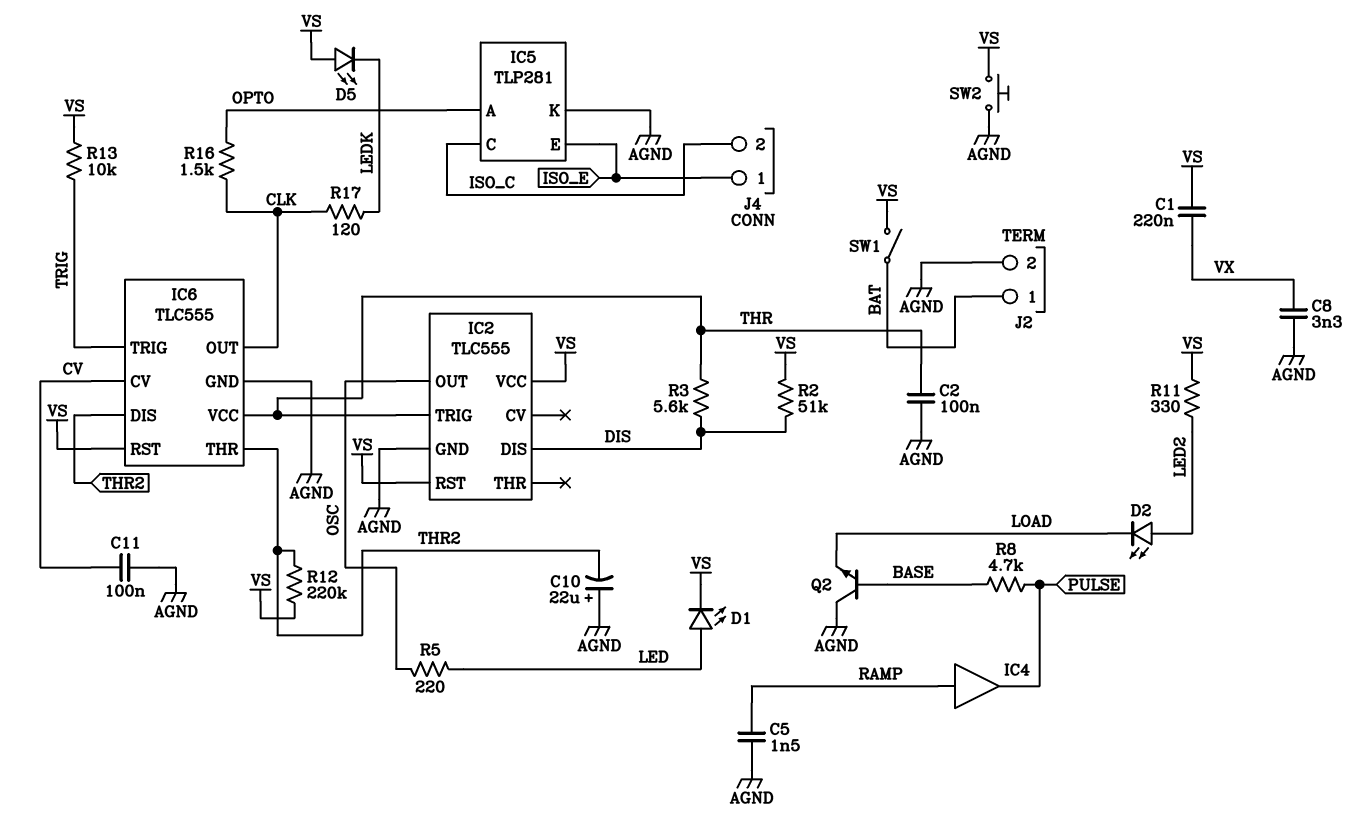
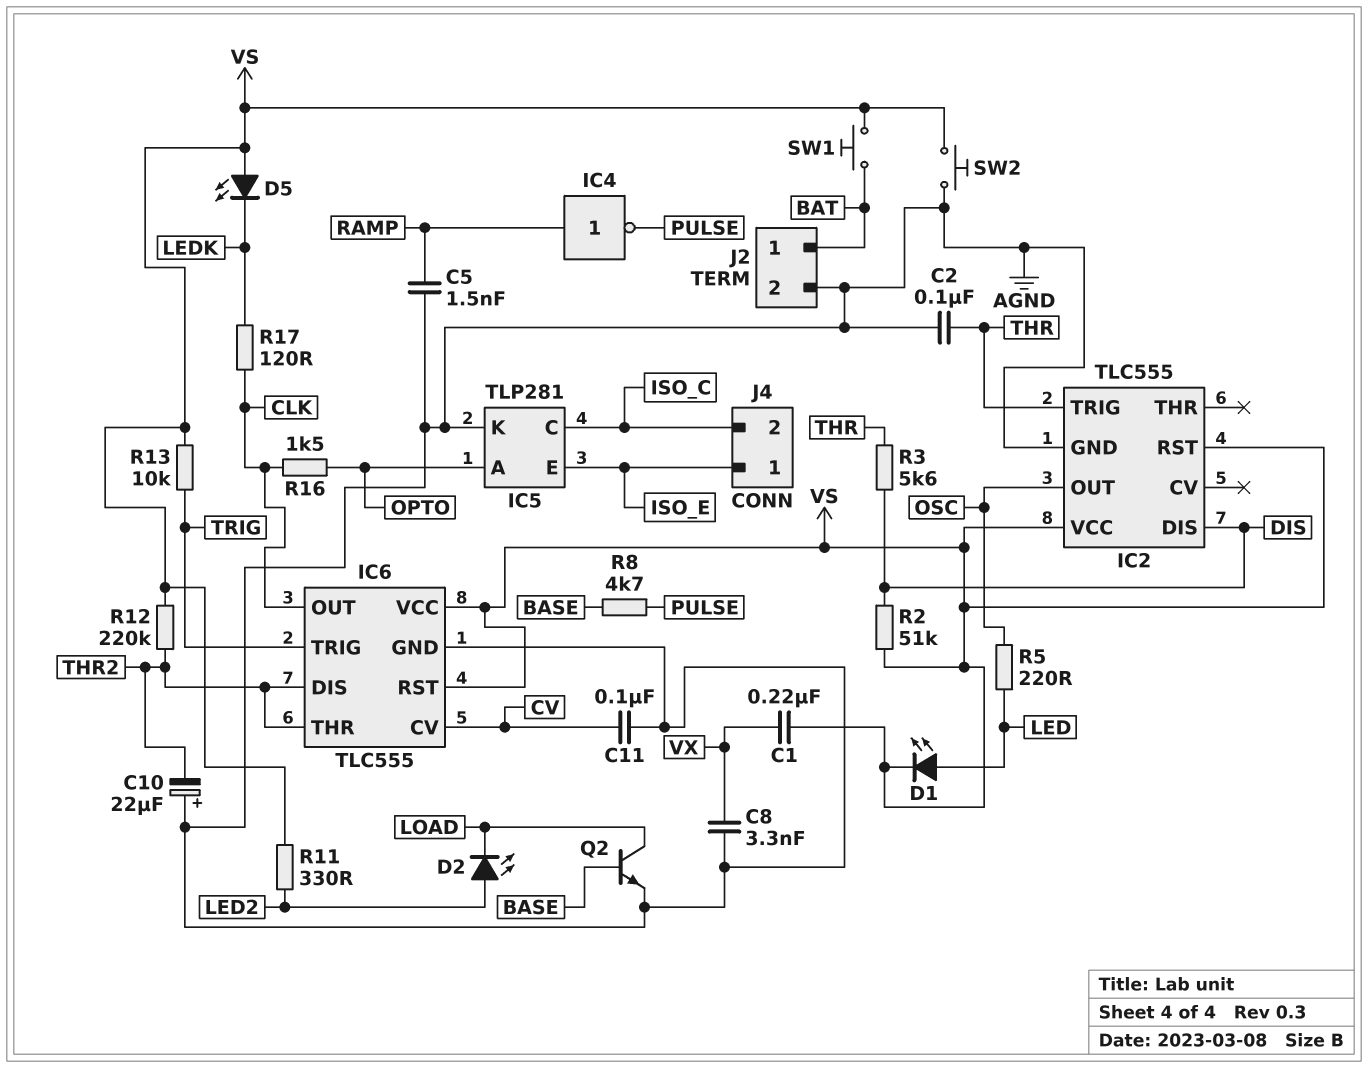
IC4: buffer (in RAMP, out PULSE) -> NOT (in RAMP, out PULSE)
IC6 pin VCC: THR -> VS
Q2: NPN (B BASE, C AGND, E LOAD) -> NPN (B BASE, C LOAD, E AGND)
SW1: switch (BAT, VS) -> button (BAT, VS)

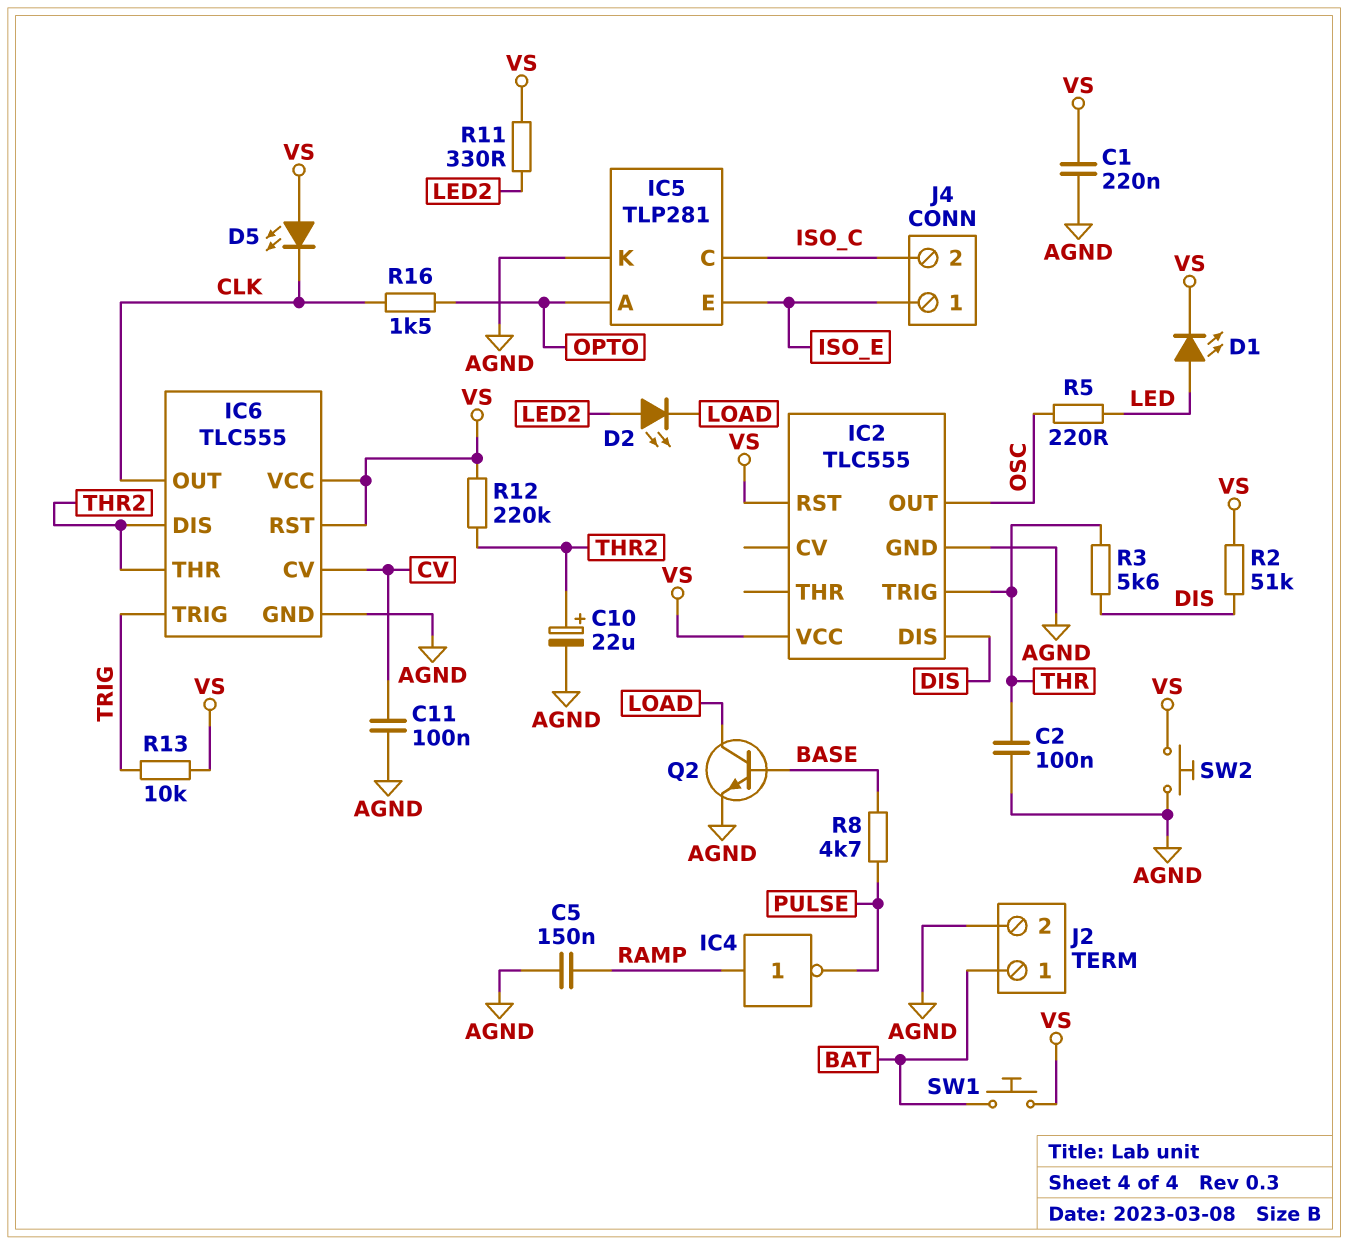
C1: 220nF (VS, VX) -> 220nF (AGND, VS)
C5: 1.5nF (AGND, RAMP) -> 150nF (AGND, RAMP)
C8: 3.3nF (AGND, VX) -> none
C10: 22uF (plus AGND, minus THR2) -> 22uF (plus THR2, minus AGND)
D5: LED (A VS, K LEDK) -> LED (A VS, K CLK)
R17: 120 (CLK, LEDK) -> none

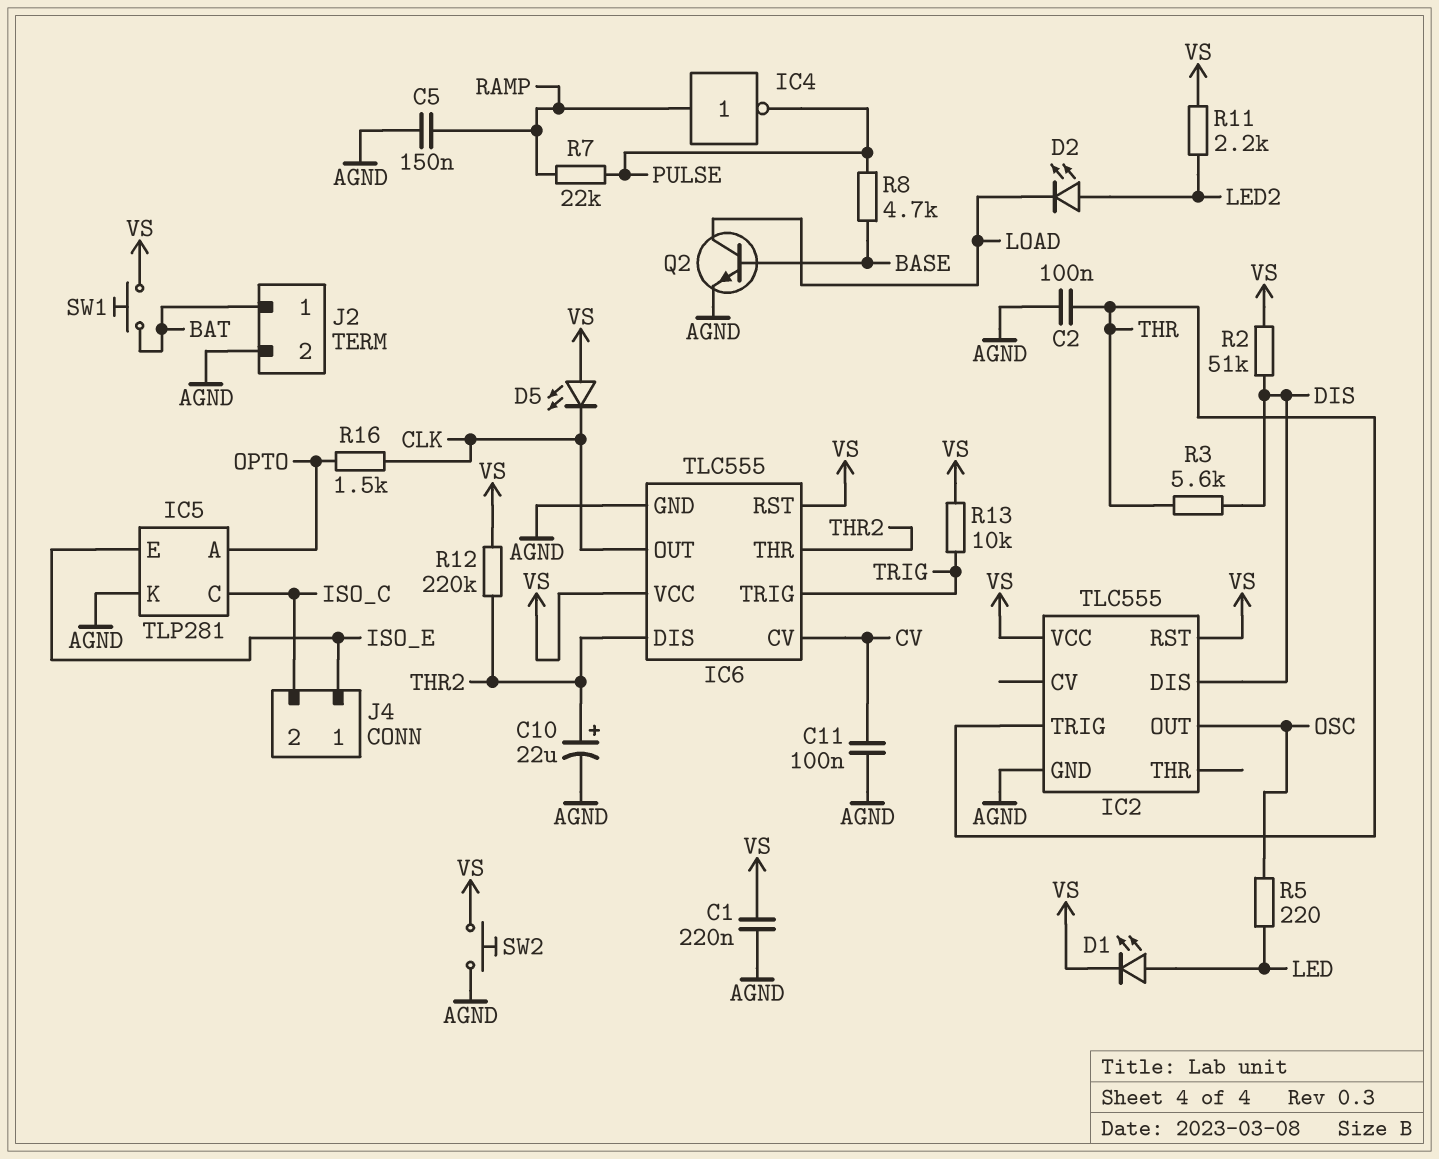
R7: none -> 22k (PULSE, RAMP)
R11: 330 (LED2, VS) -> 2.2k (LED2, VS)

